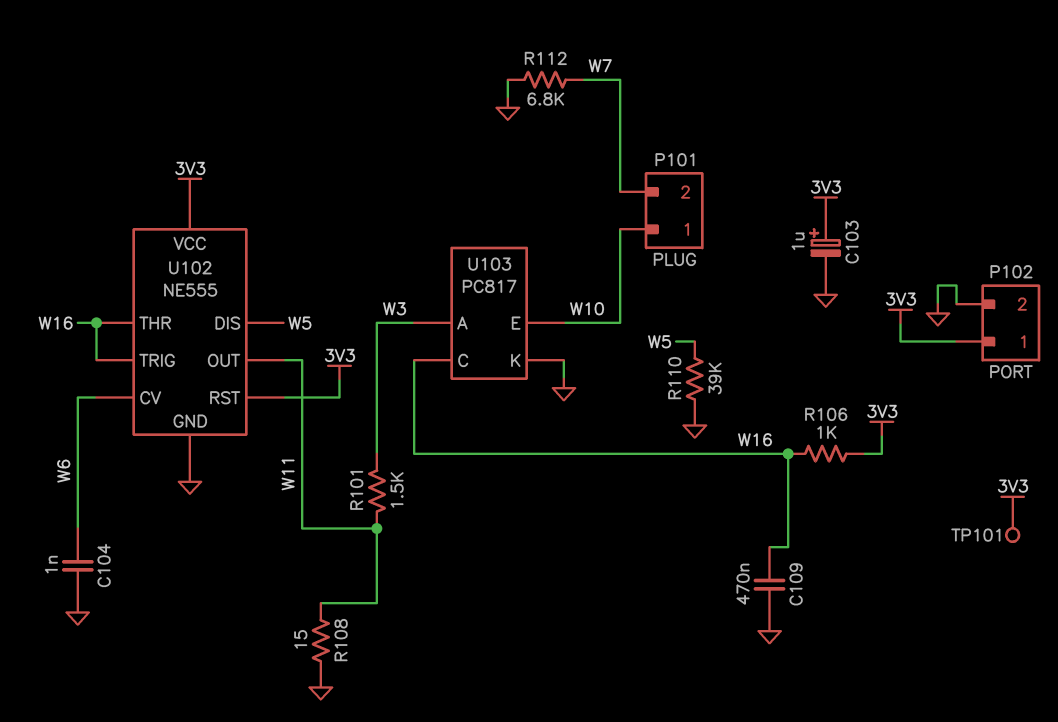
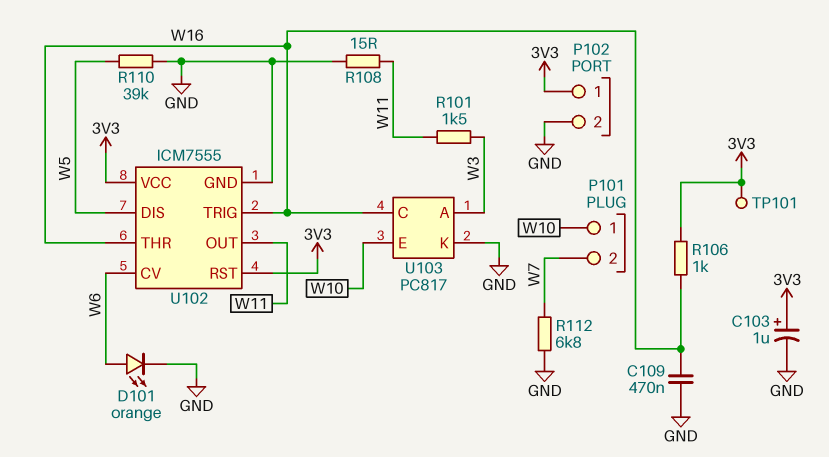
C104: 1nF (GND, W6) -> none
D101: none -> LED orange (A W6, K GND)
U102: NE555 -> ICM7555

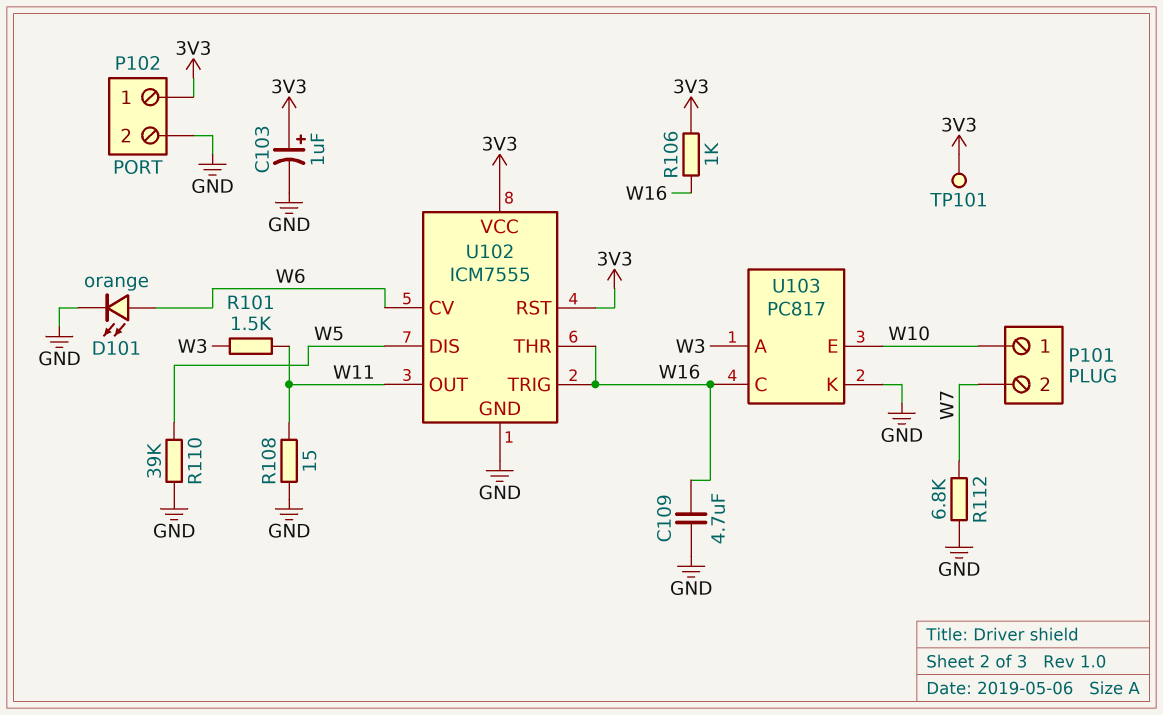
C109: 470nF (GND, W16) -> 4.7uF (GND, W16)

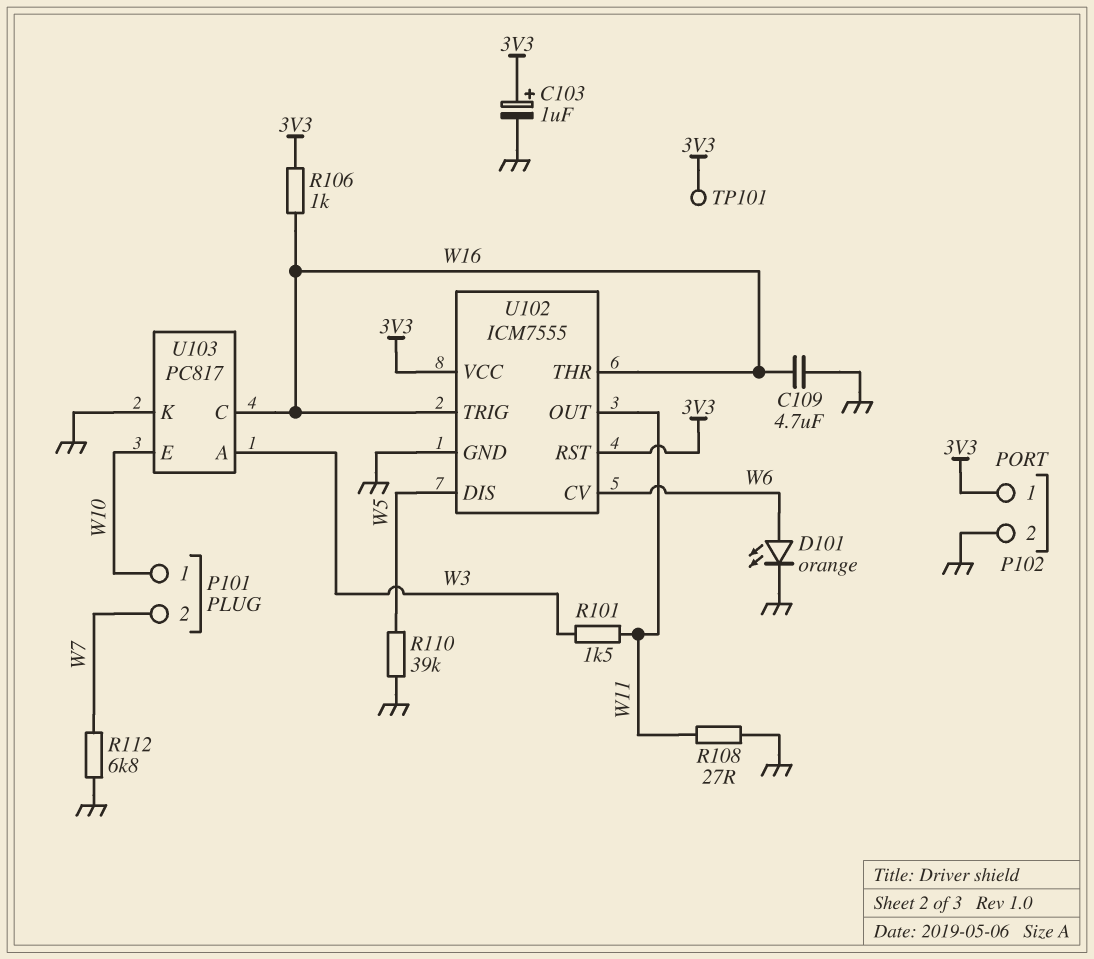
R108: 15 (GND, W11) -> 27 (GND, W11)

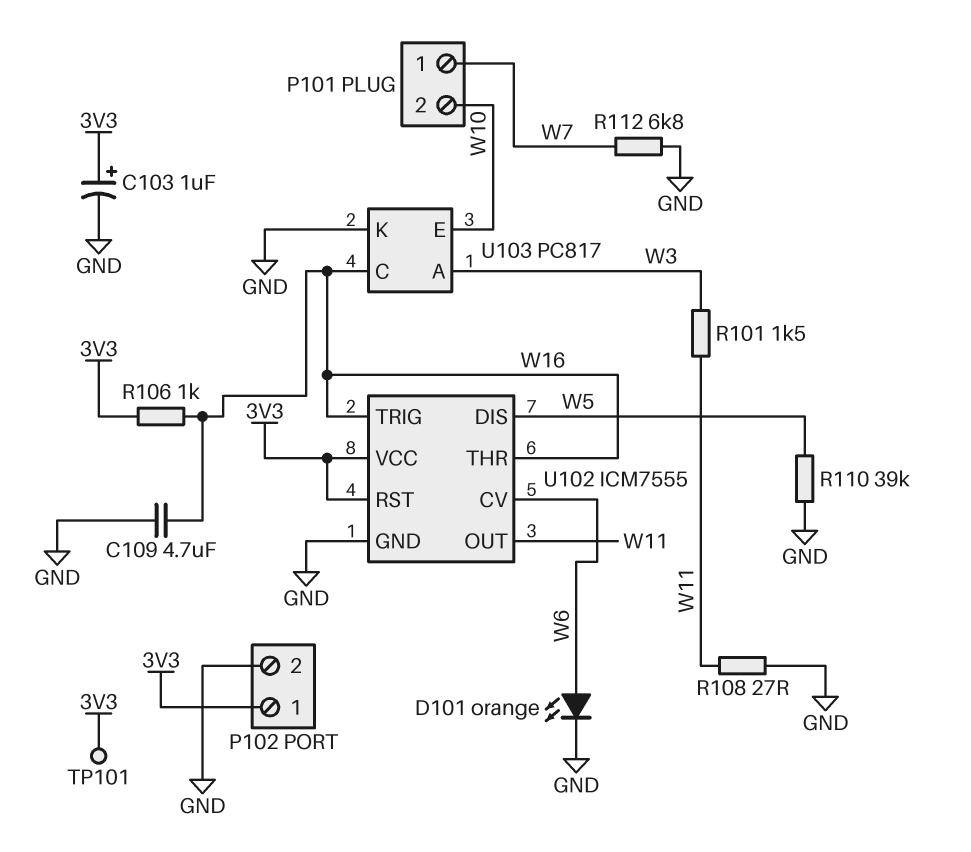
P101 pin 1: W10 -> W7
P101 pin 2: W7 -> W10

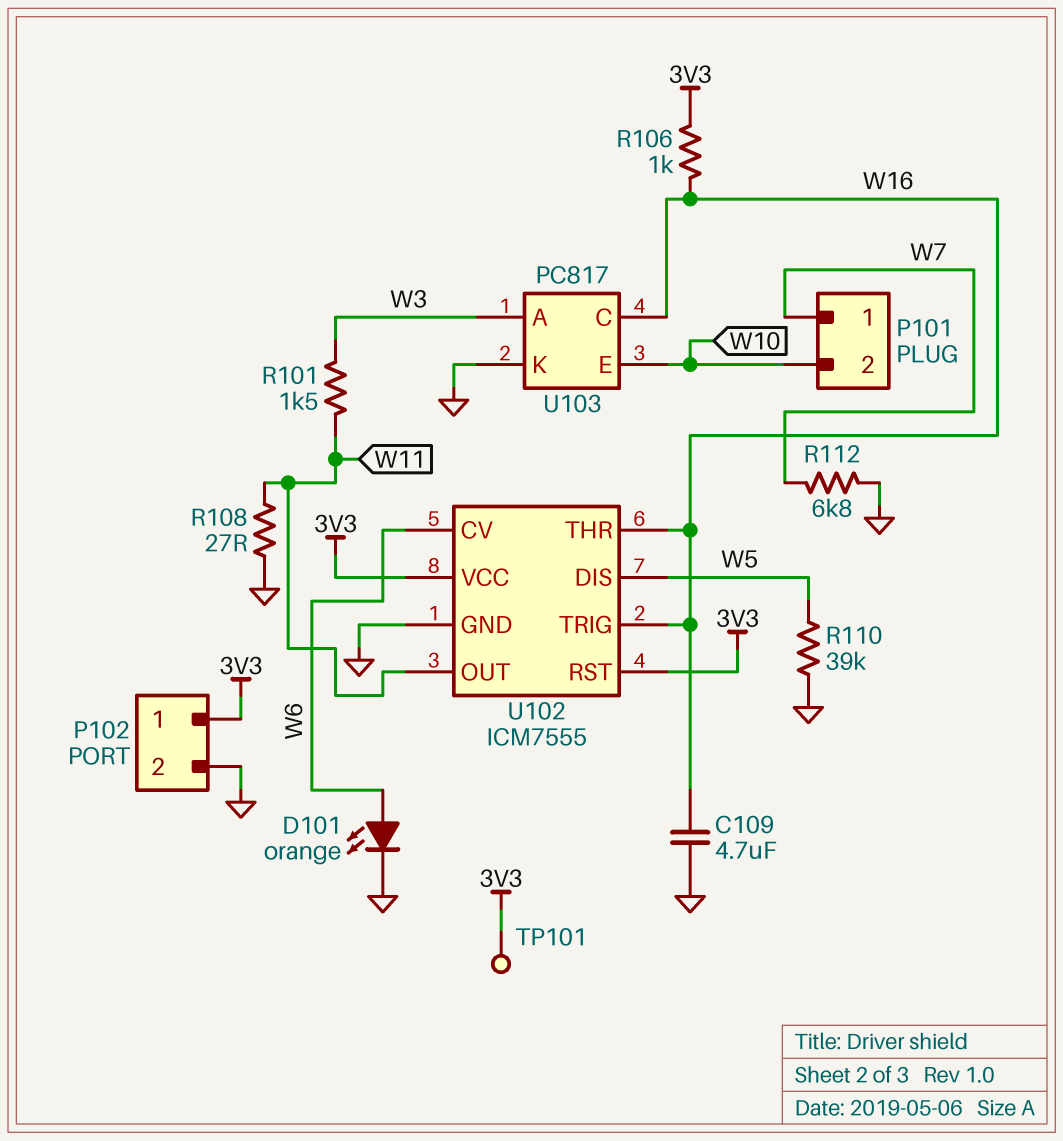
C103: 1uF (plus 3V3, minus GND) -> none

